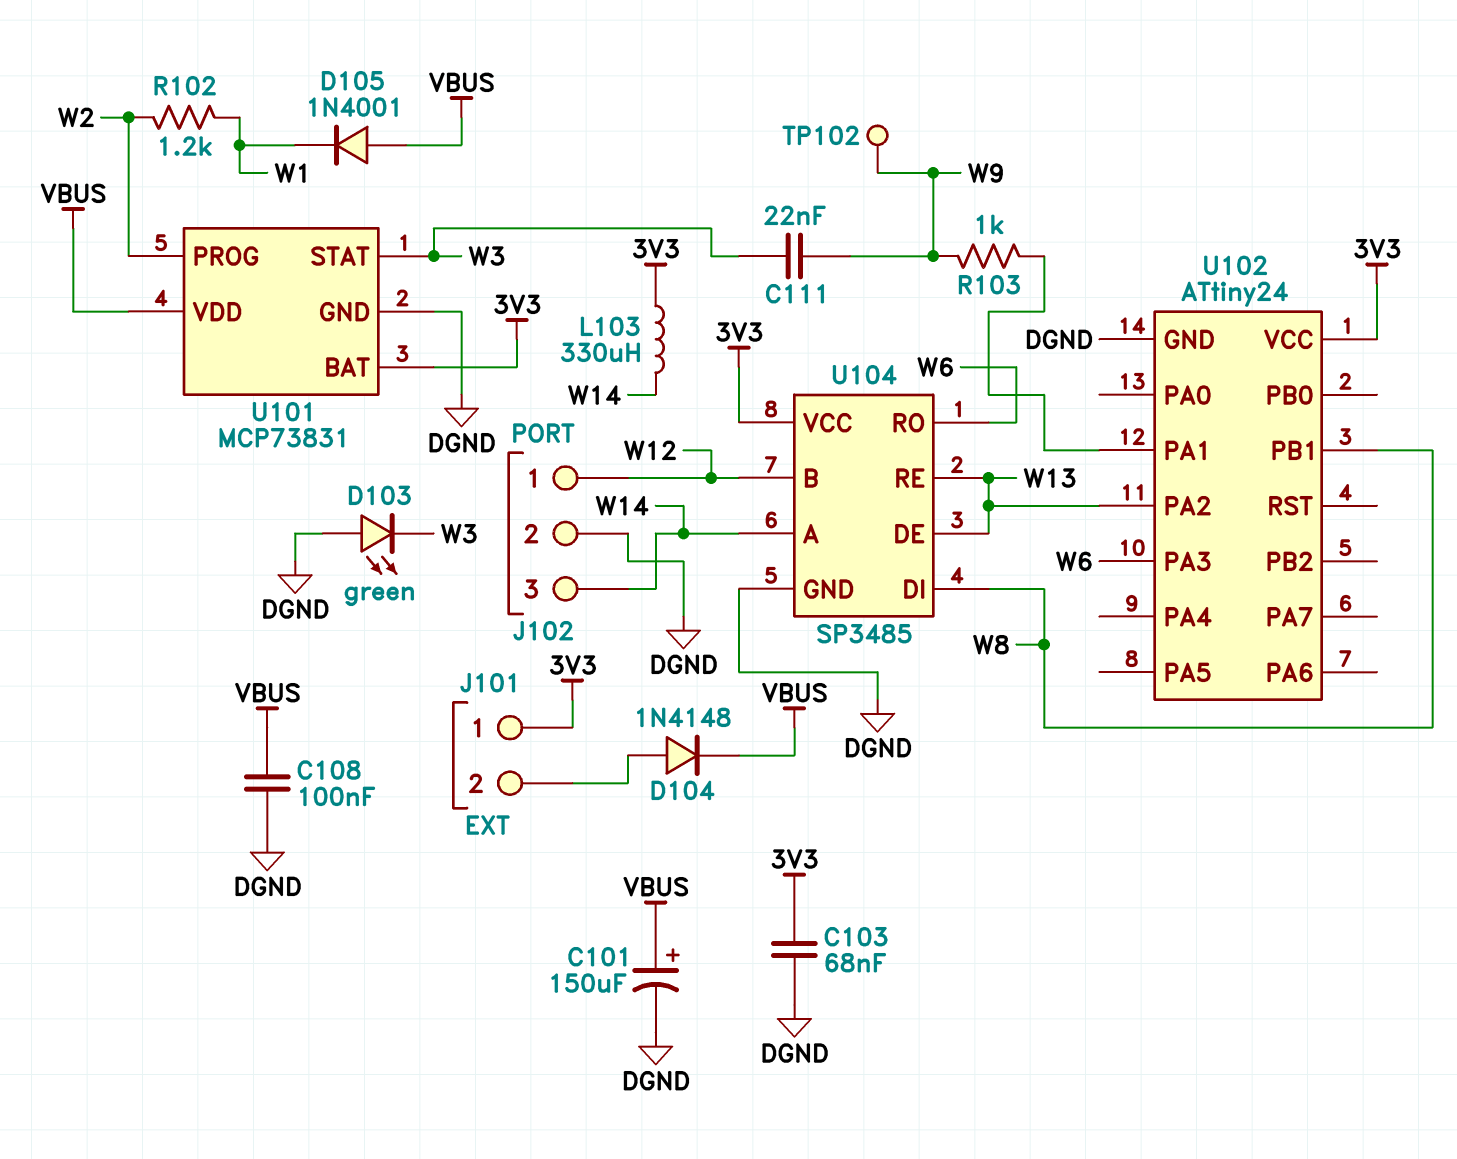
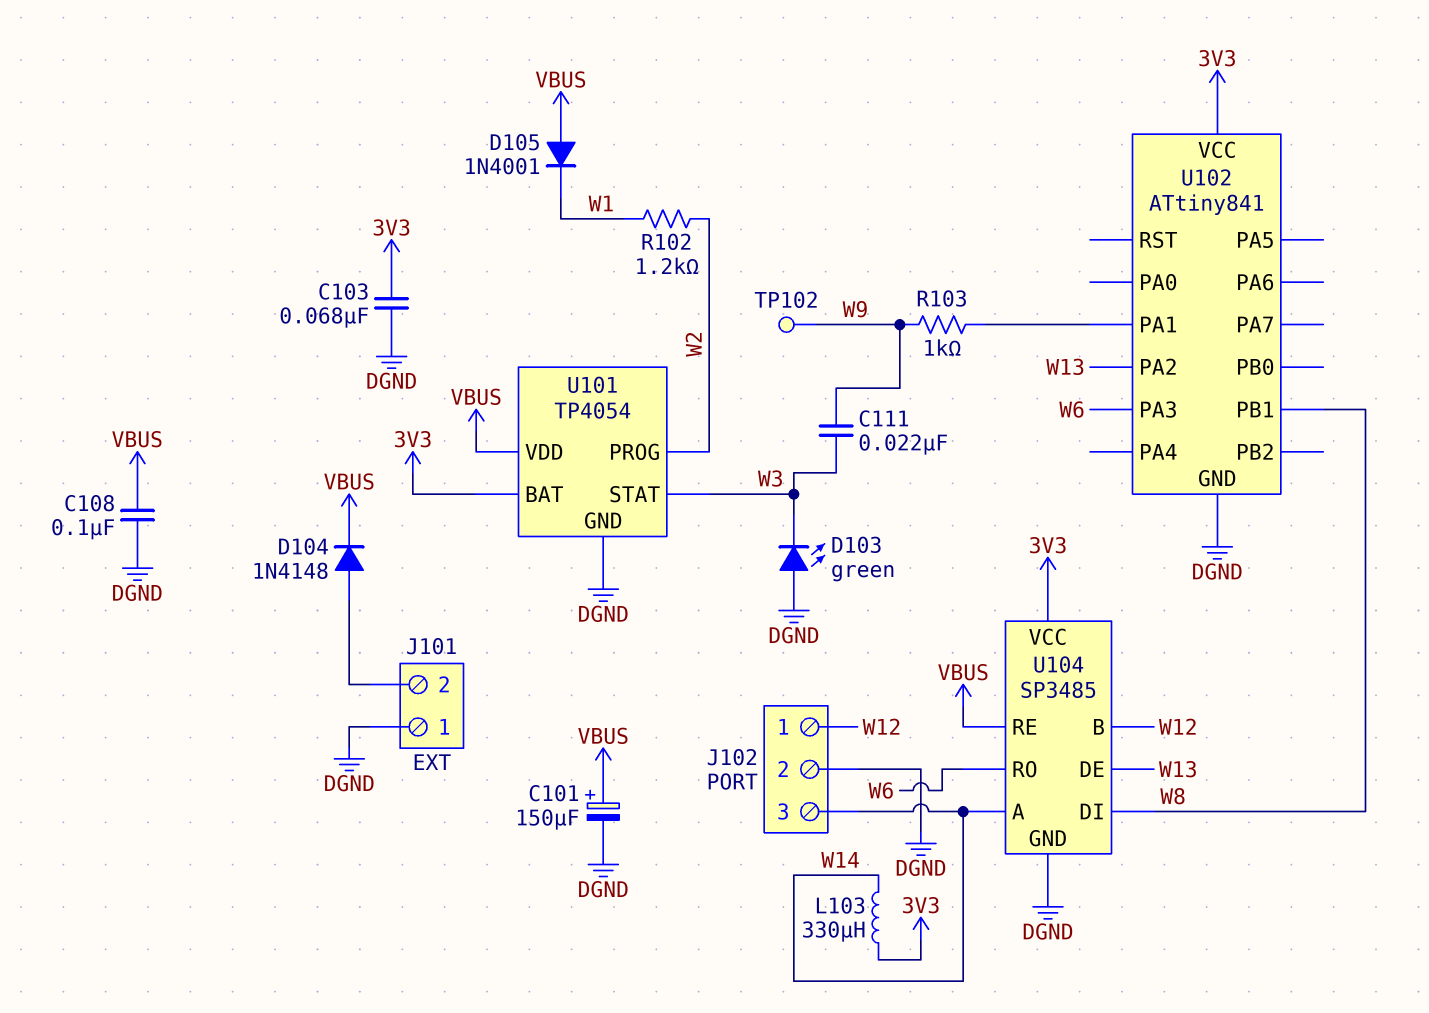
J101 pin 1: 3V3 -> DGND
U101: MCP73831 -> TP4054
U102: ATtiny24 -> ATtiny841
U104 pin RE: W13 -> VBUS

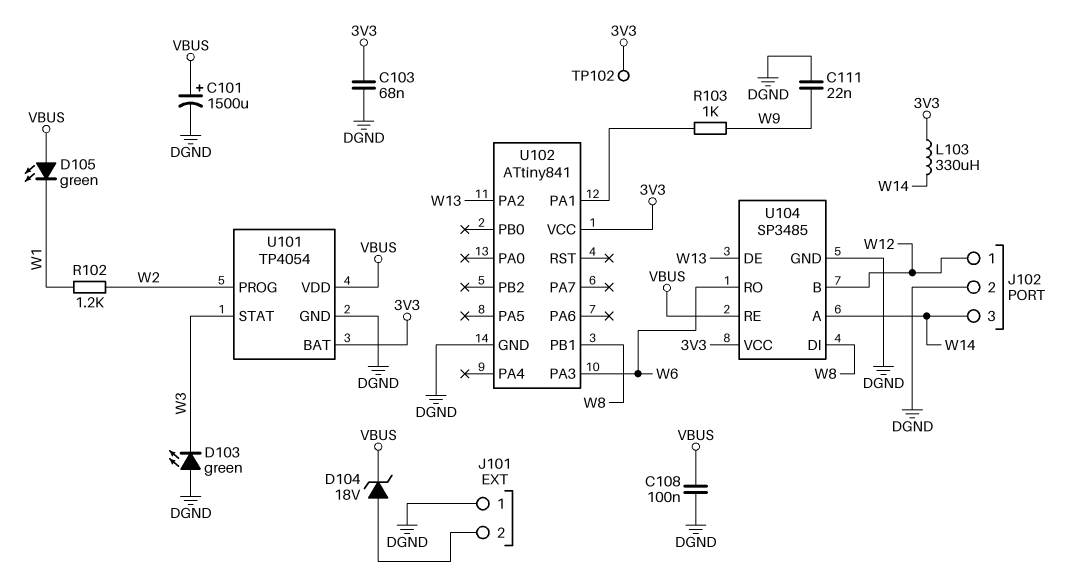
C101: 150uF (plus VBUS, minus DGND) -> 1500uF (plus VBUS, minus DGND)
C111: 22nF (W3, W9) -> 22nF (DGND, W9)
D104: diode 1N4148 (A J101/2, K VBUS) -> zener 18V (A J101/2, K VBUS)
D105: diode 1N4001 (A VBUS, K W1) -> LED green (A VBUS, K W1)
TP102: test point (W9) -> test point (3V3)

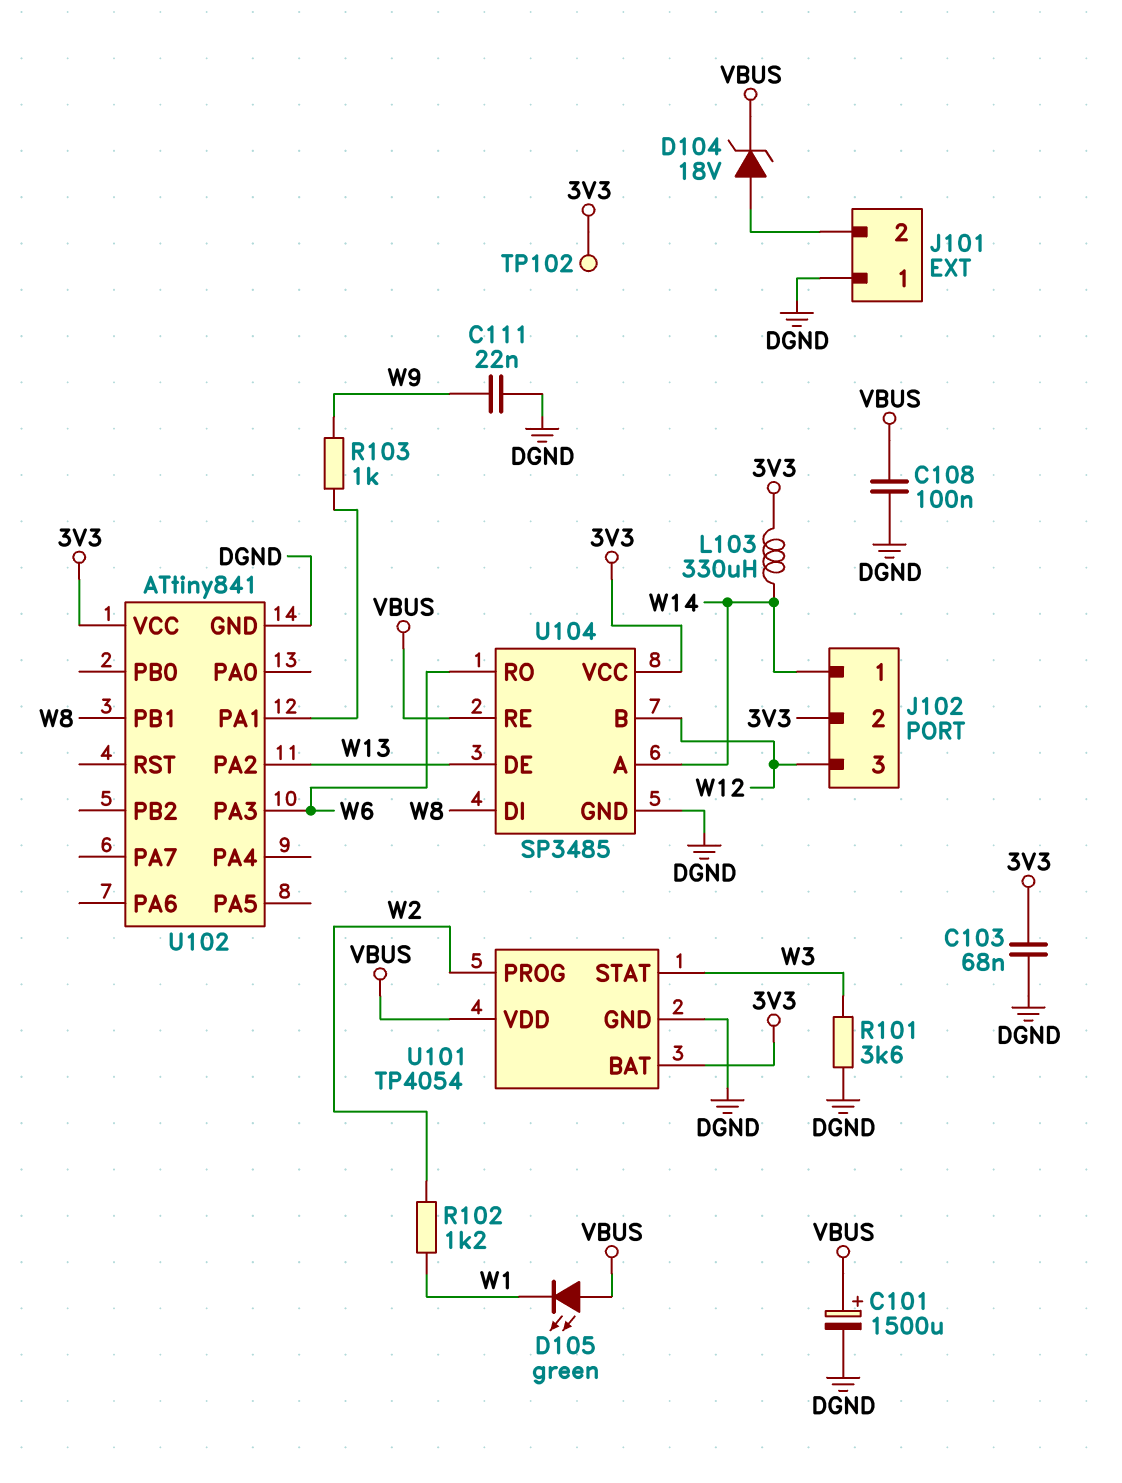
D103: LED green (A DGND, K W3) -> none
J102 pin 1: W12 -> W14
J102 pin 2: DGND -> 3V3
J102 pin 3: W14 -> W12
R101: none -> 3.6k (DGND, W3)

